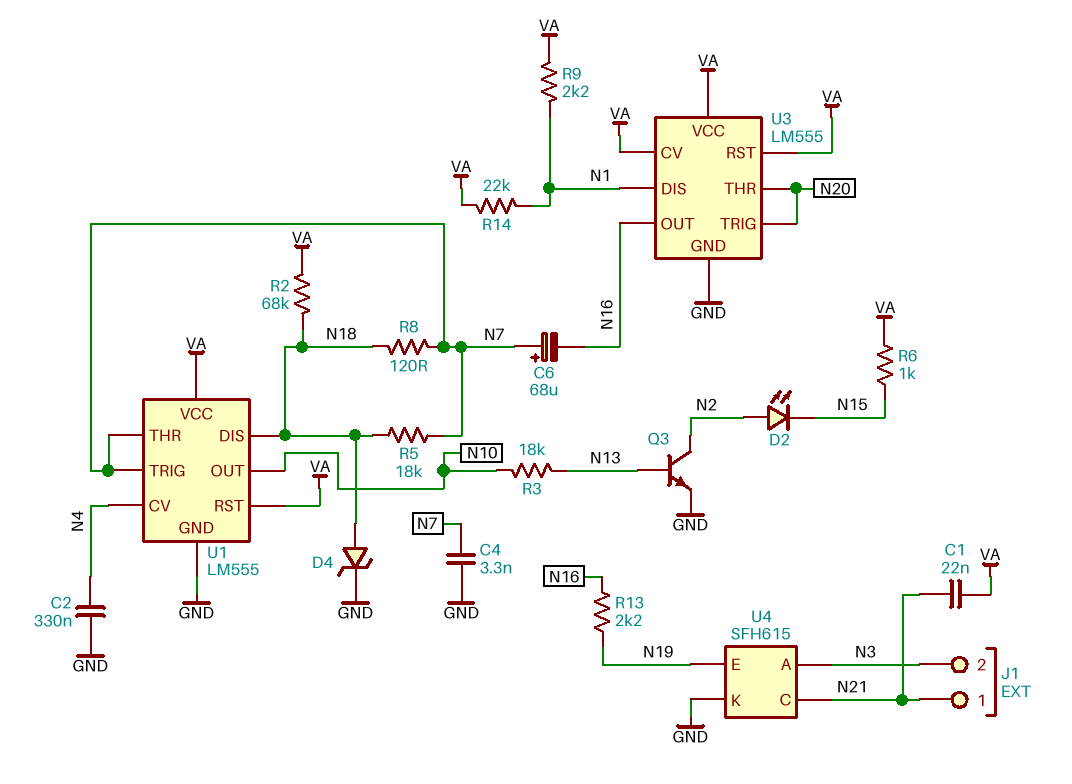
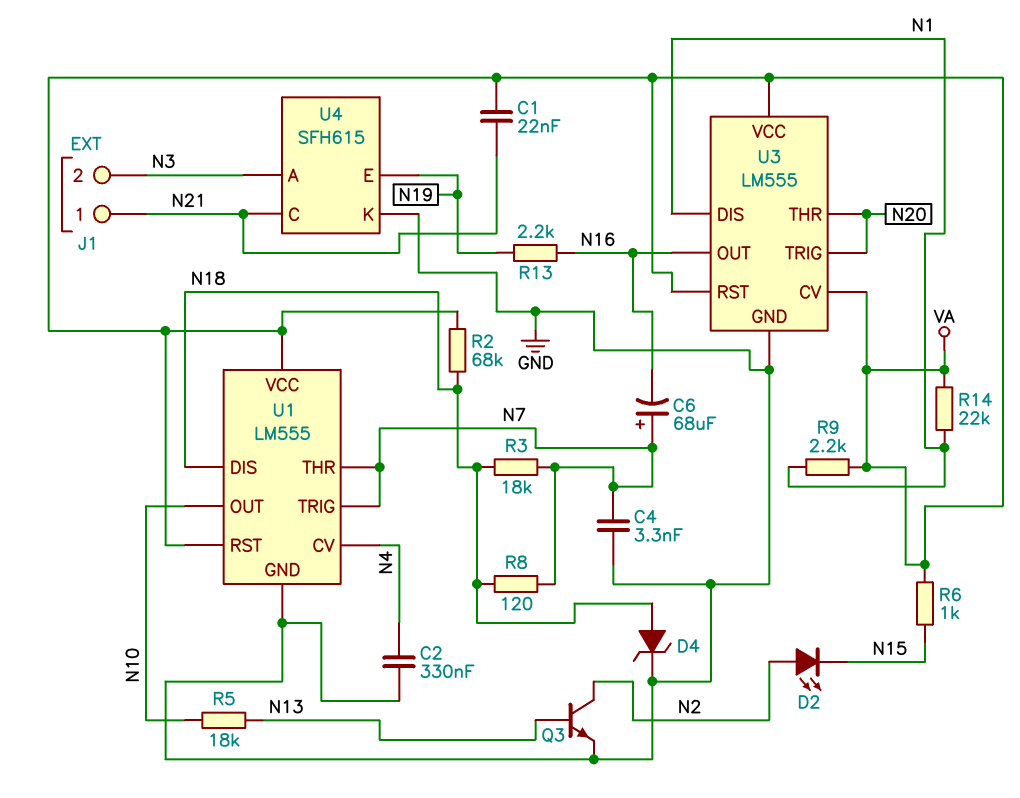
R3: 18k (N10, N13) -> 18k (N7, N18)
R5: 18k (N7, N18) -> 18k (N10, N13)

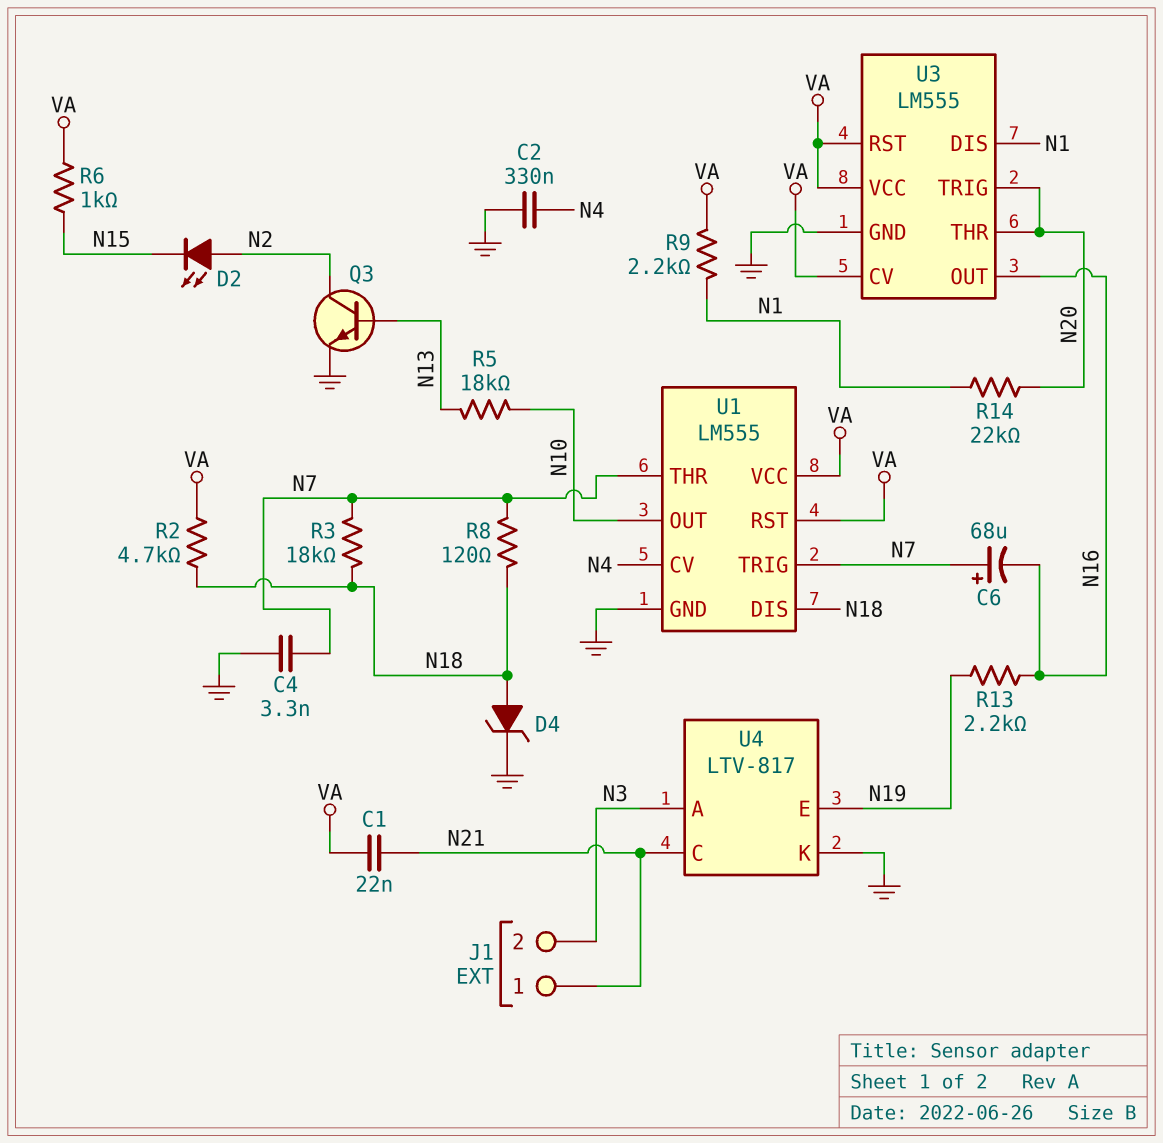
R2: 68k (N18, VA) -> 4.7k (N18, VA)
R14: 22k (N1, VA) -> 22k (N1, N20)
U4: SFH615 -> LTV-817

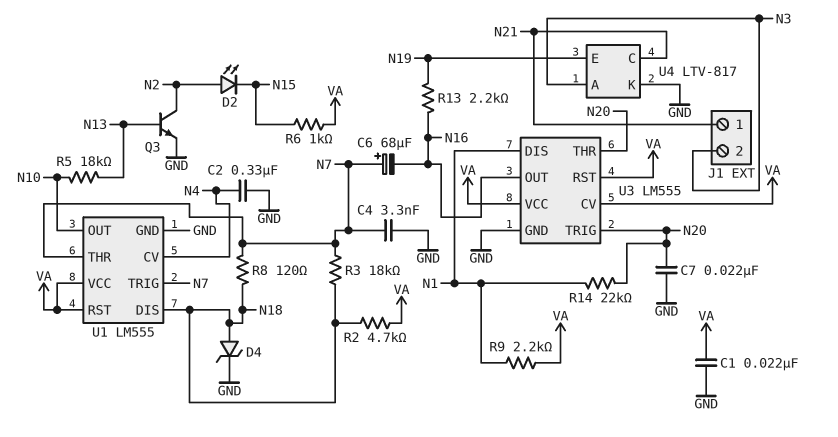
C1: 22nF (N21, VA) -> 22nF (GND, VA)
C7: none -> 22nF (GND, N20)

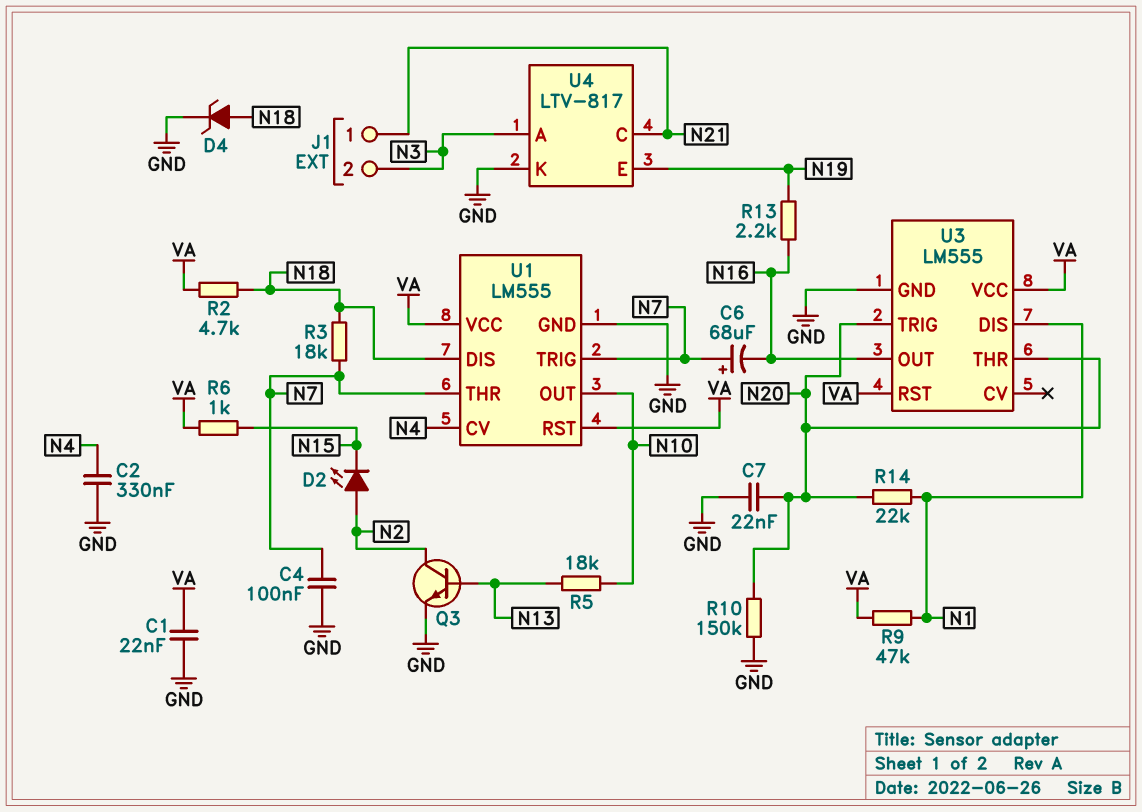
C4: 3.3nF (GND, N7) -> 100nF (GND, N7)
R8: 120 (N7, N18) -> none
R9: 2.2k (N1, VA) -> 47k (N1, VA)
R10: none -> 150k (GND, N20)
U3 pin CV: VA -> none

